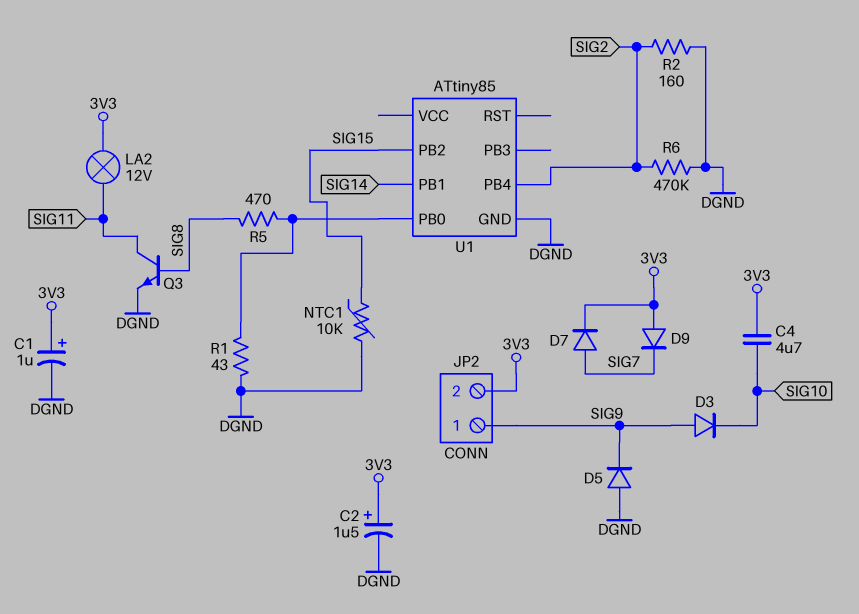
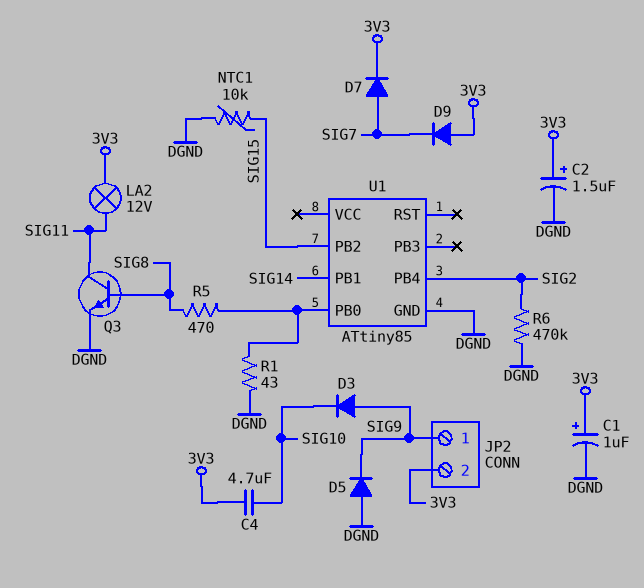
R2: 160 (DGND, SIG2) -> none

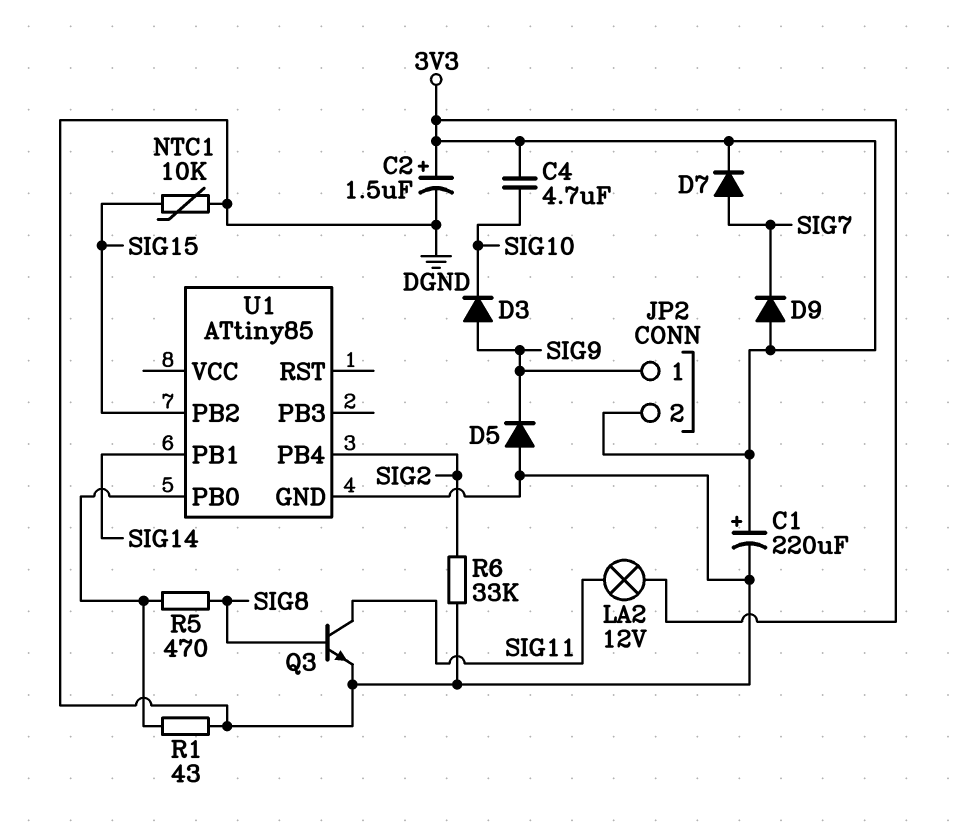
C1: 1uF (plus 3V3, minus DGND) -> 220uF (plus 3V3, minus DGND)
R6: 470k (DGND, SIG2) -> 33k (DGND, SIG2)

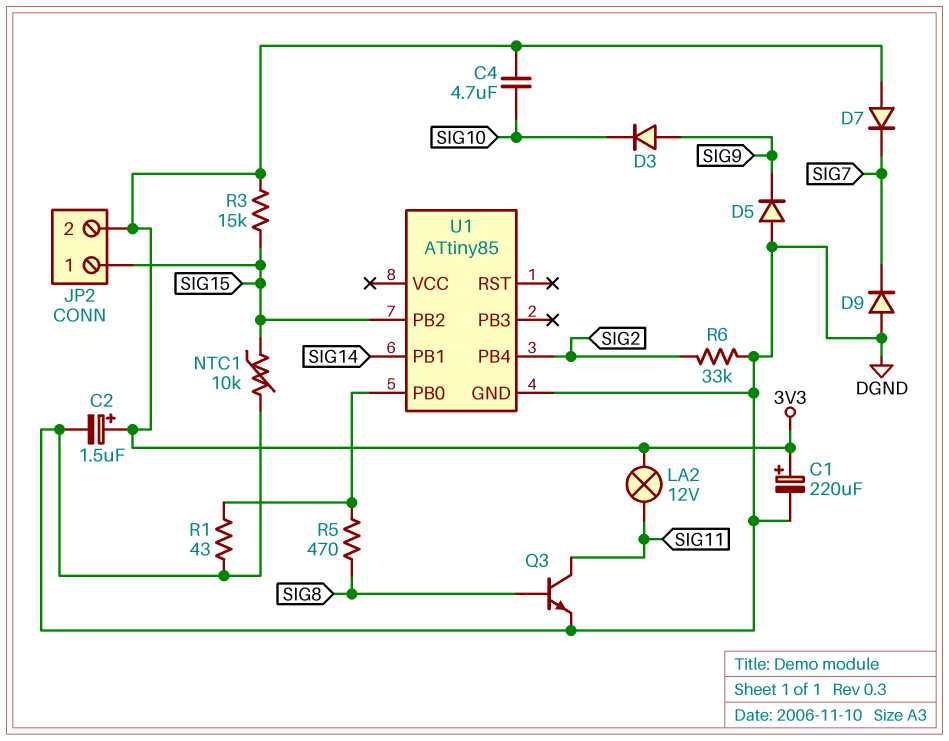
D7: diode (A SIG7, K 3V3) -> diode (A 3V3, K SIG7)
D9: diode (A 3V3, K SIG7) -> diode (A DGND, K SIG7)
JP2 pin 1: SIG9 -> SIG15
R3: none -> 15k (3V3, SIG15)

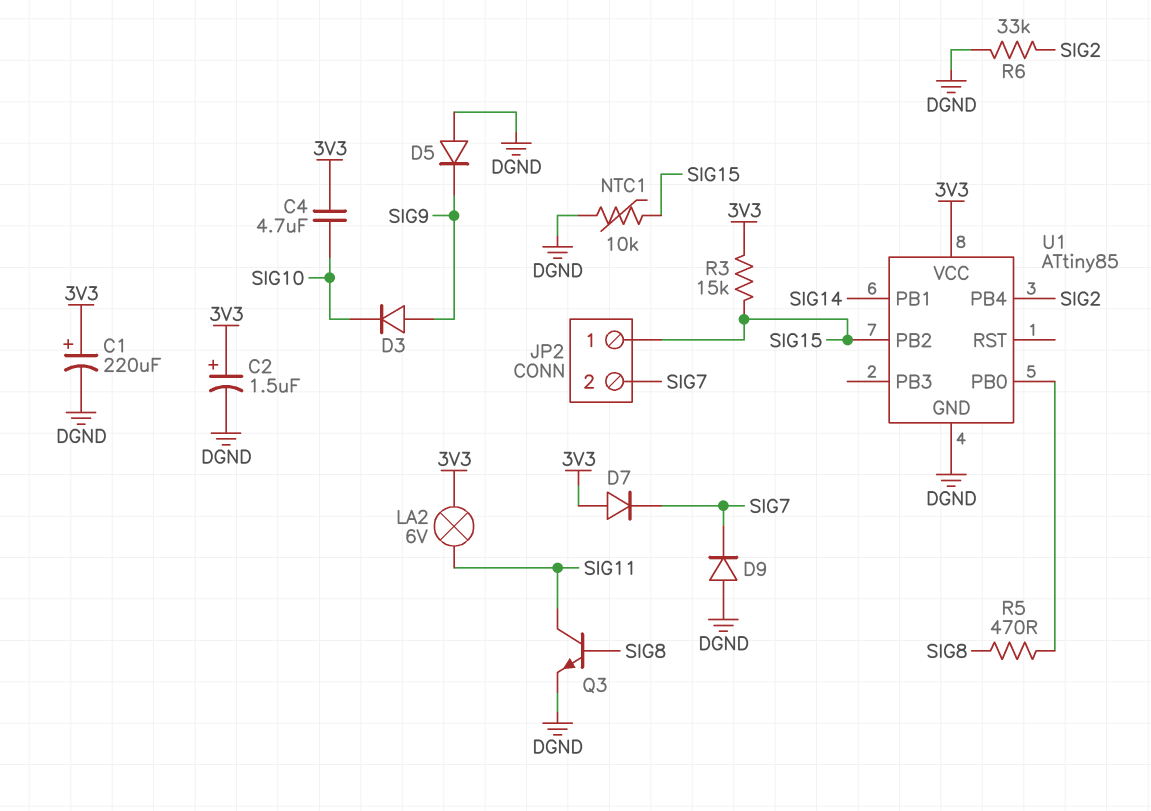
JP2 pin 2: 3V3 -> SIG7
LA2: lamp 12V (3V3, SIG11) -> lamp 6V (3V3, SIG11)
R1: 43 (DGND, U1/PB0) -> none
U1 pin VCC: none -> 3V3

